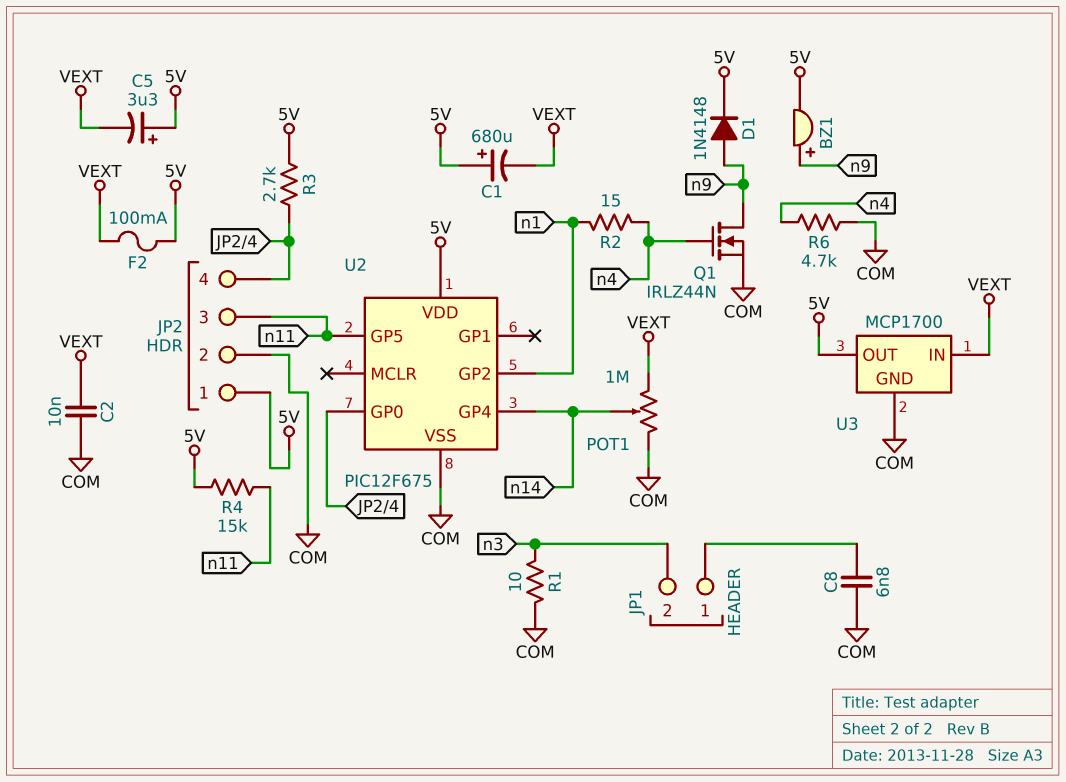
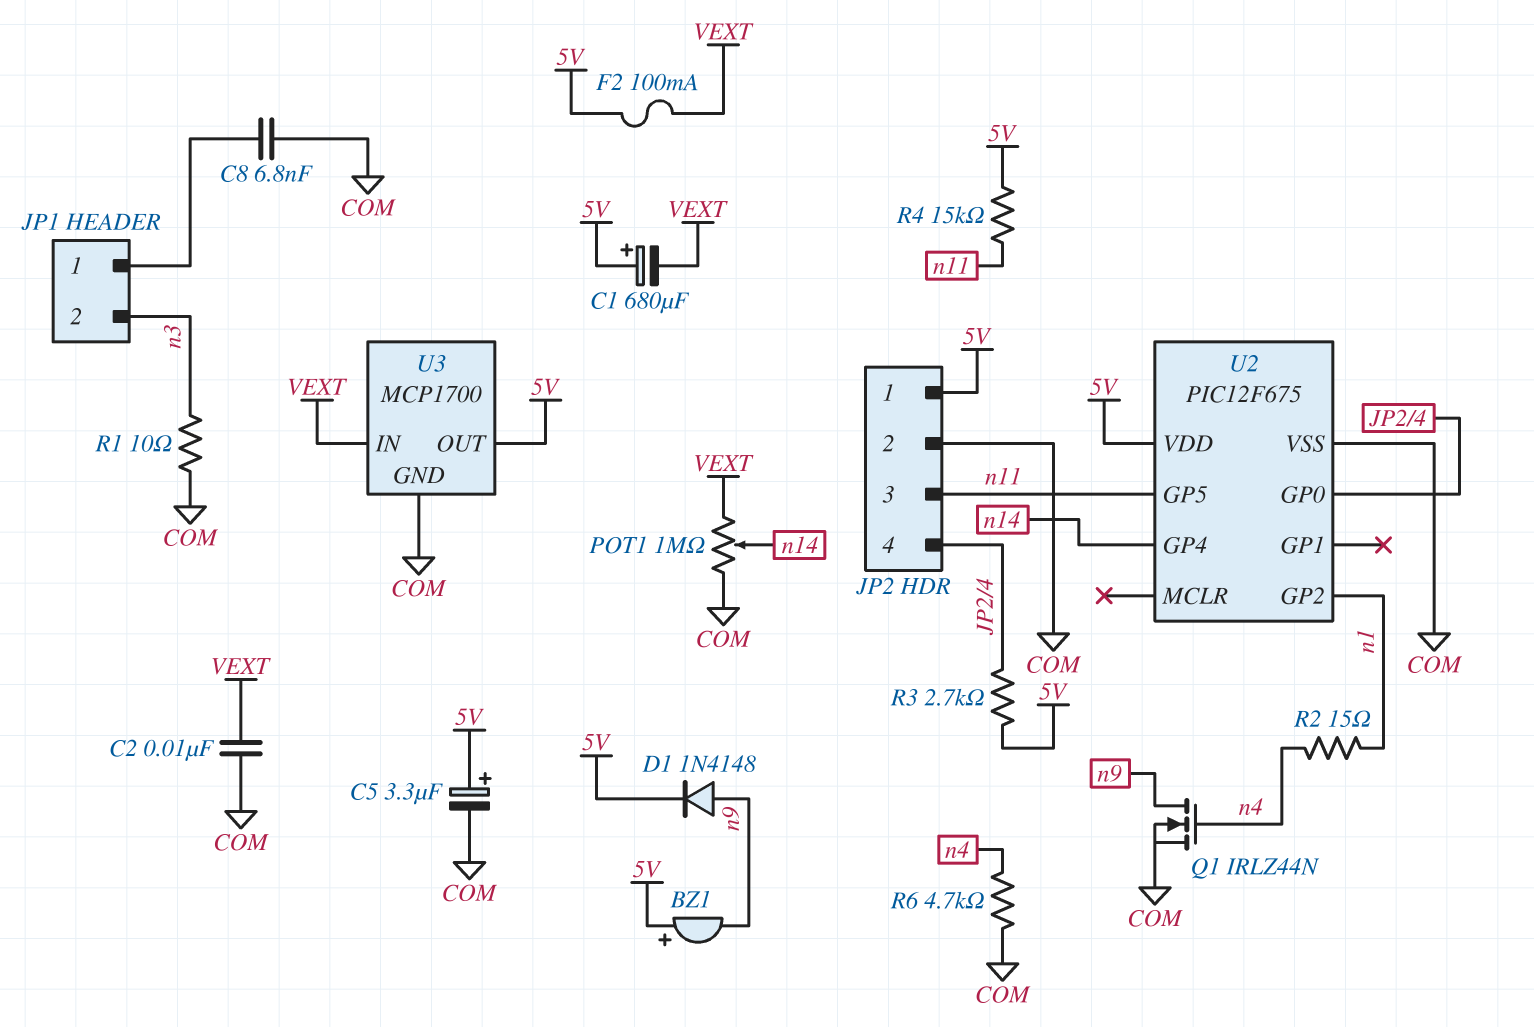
BZ1: buzzer (plus n9, minus 5V) -> buzzer (plus 5V, minus n9)
C5: 3.3uF (plus 5V, minus VEXT) -> 3.3uF (plus 5V, minus COM)

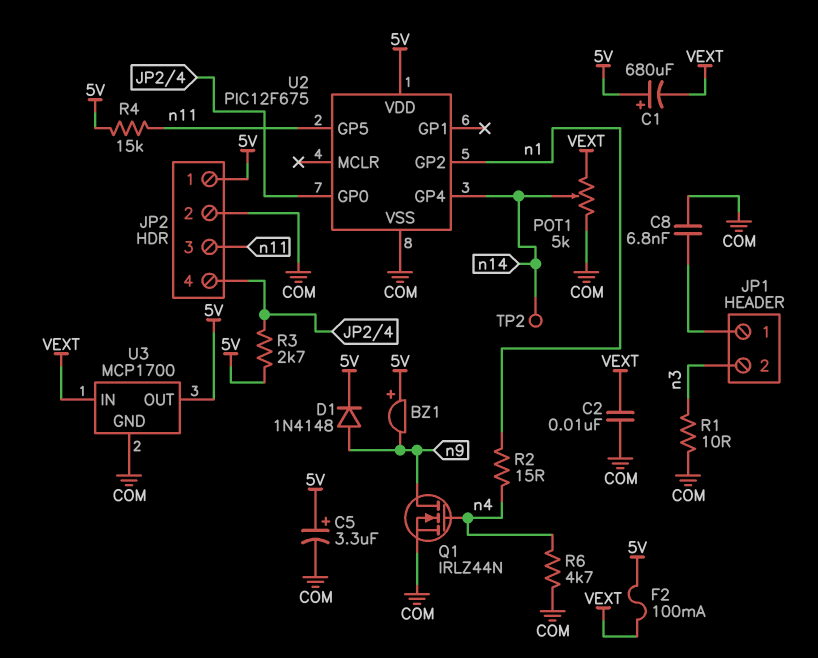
POT1: 1M (COM, VEXT, wiper n14) -> 5k (COM, VEXT, wiper n14)
TP2: none -> test point (n14)

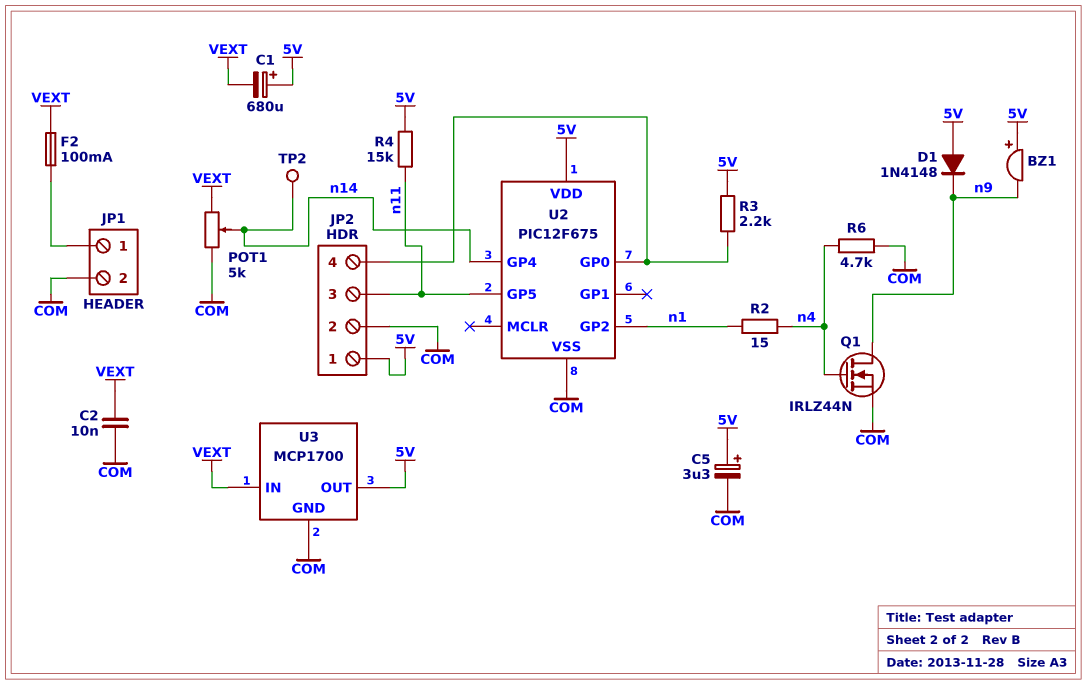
C8: 6.8nF (COM, JP1/1) -> none
D1: diode 1N4148 (A n9, K 5V) -> diode 1N4148 (A 5V, K n9)
F2: 100mA (5V, VEXT) -> 100mA (JP1/1, VEXT)
JP1 pin 2: n3 -> COM
R1: 10 (COM, n3) -> none
R3: 2.7k (5V, JP2/4) -> 2.2k (5V, JP2/4)

